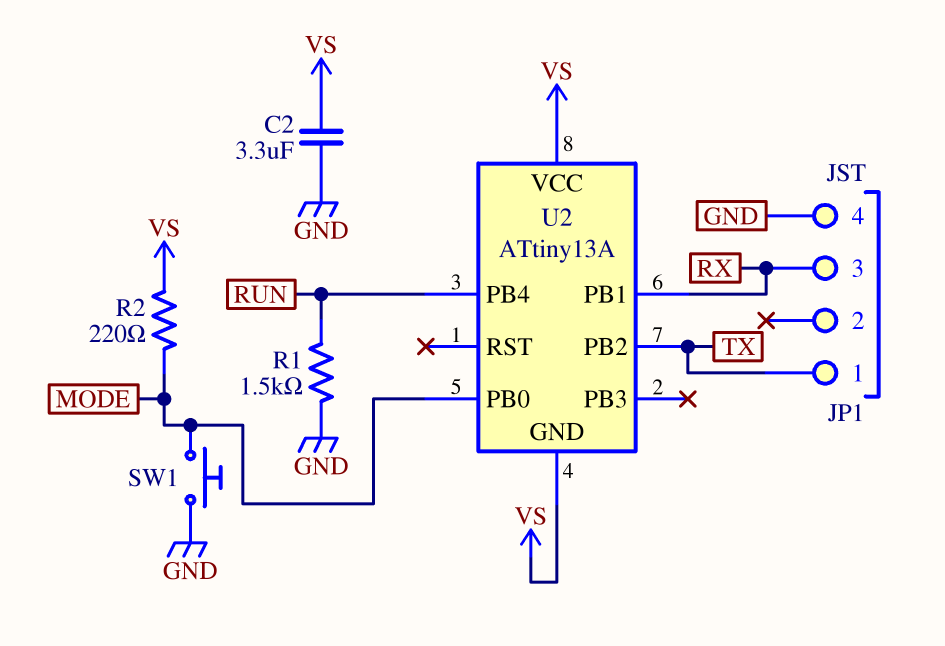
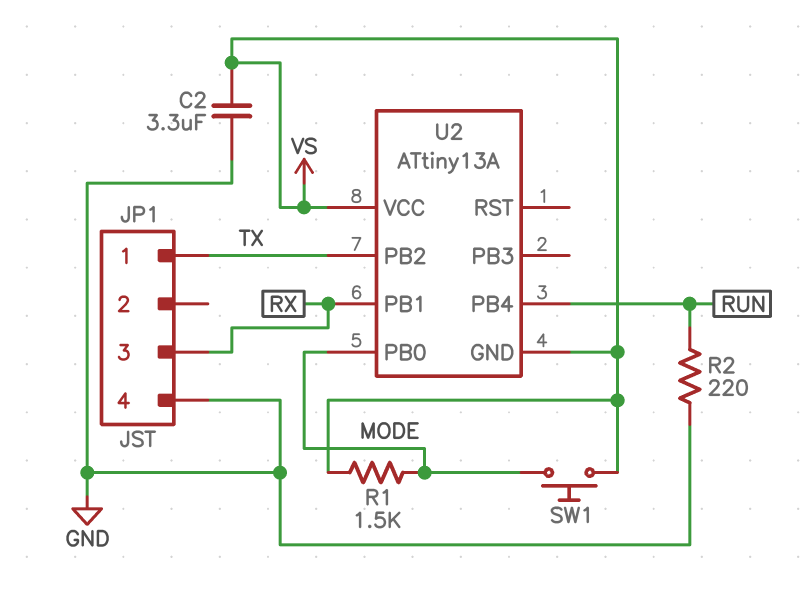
R1: 1.5k (GND, RUN) -> 1.5k (MODE, VS)
R2: 220 (MODE, VS) -> 220 (GND, RUN)
SW1: button (GND, MODE) -> button (MODE, VS)

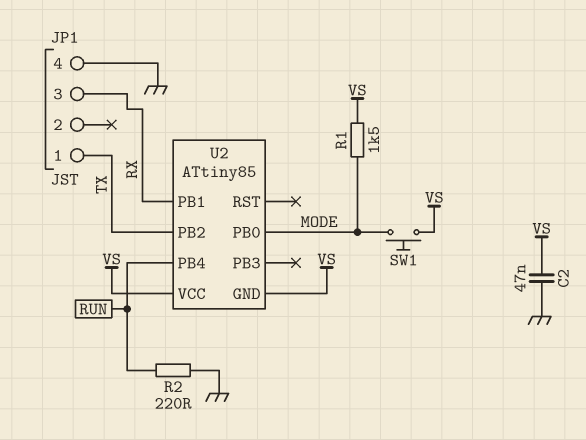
C2: 3.3uF (GND, VS) -> 47nF (GND, VS)
U2: ATtiny13A -> ATtiny85

